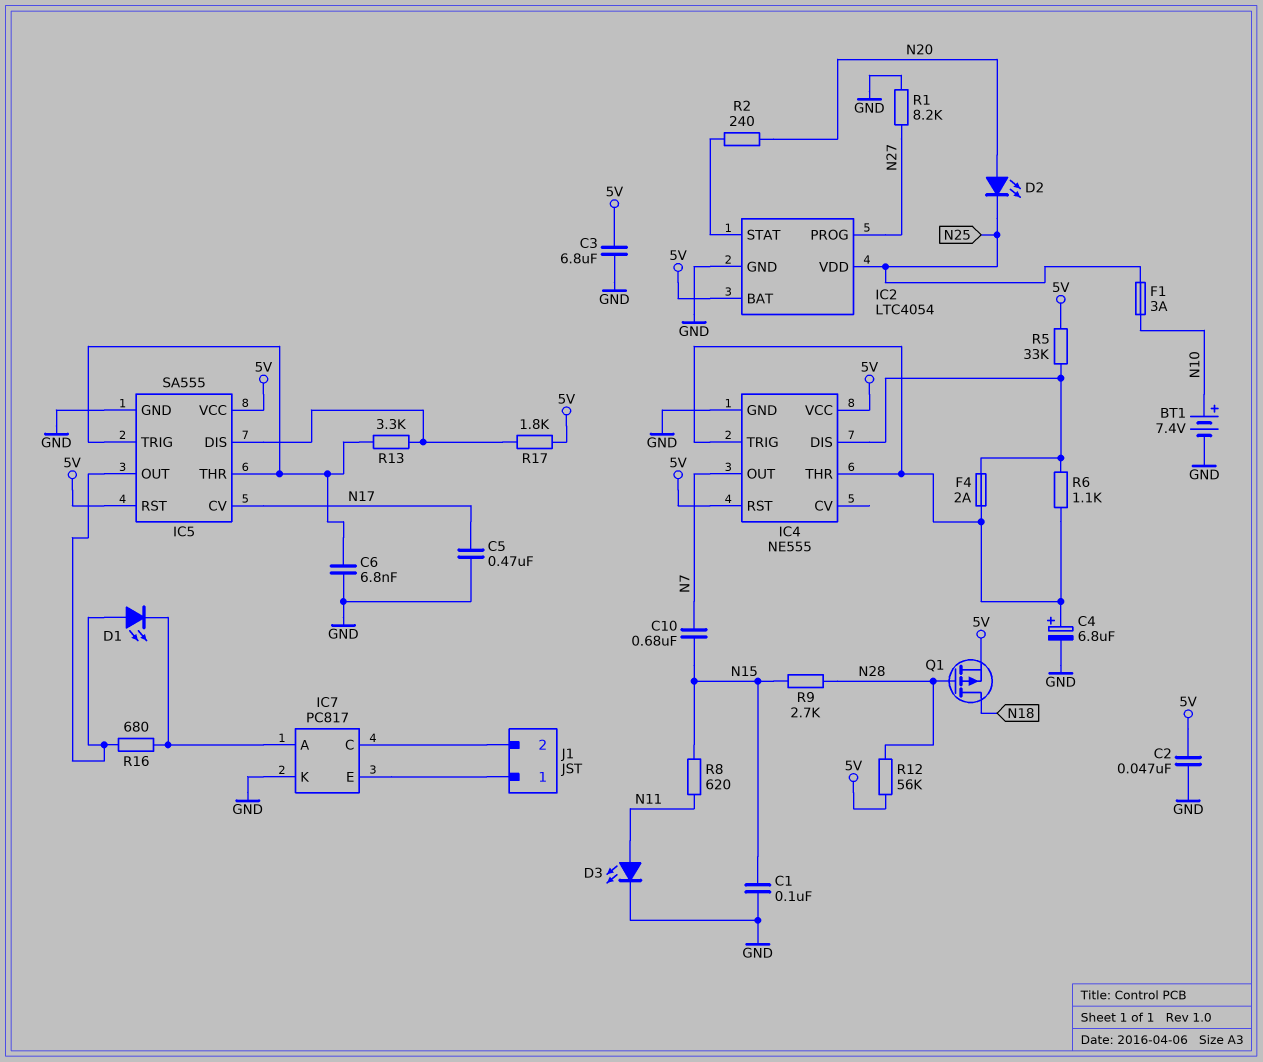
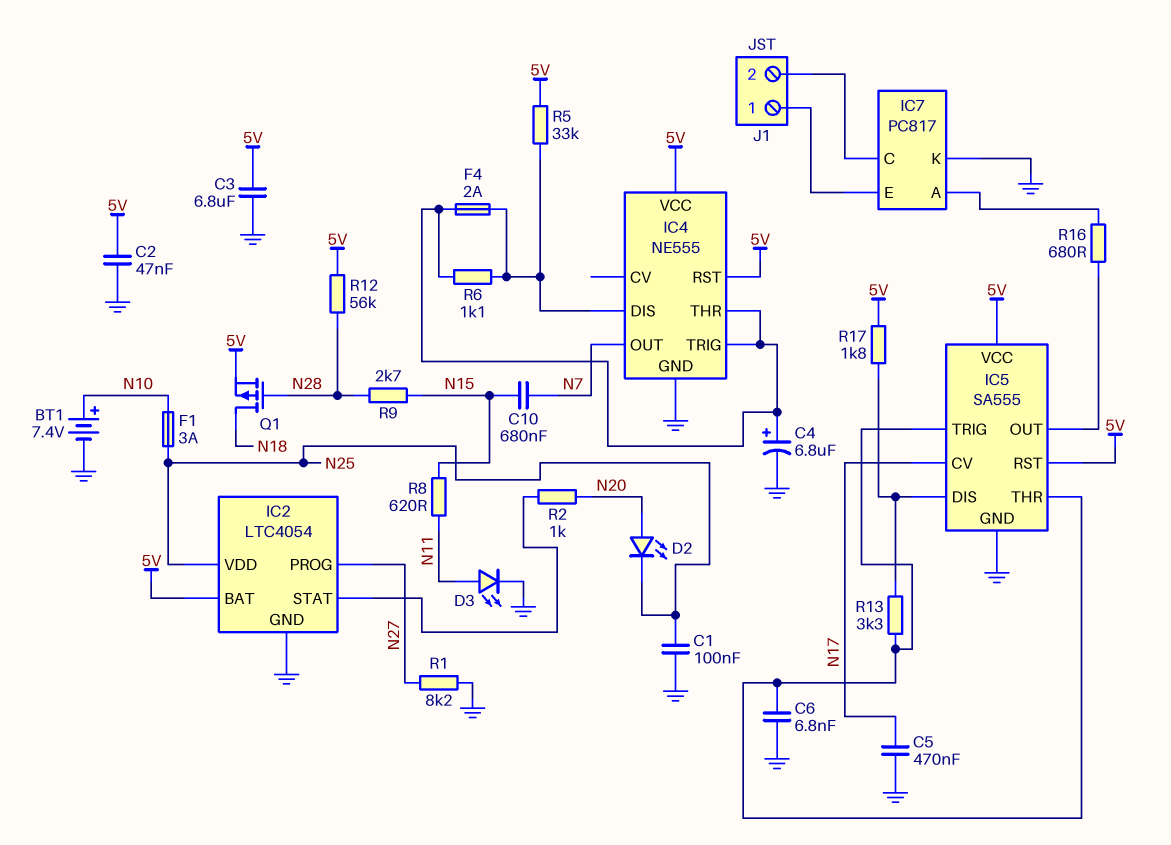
C1: 100nF (GND, N15) -> 100nF (GND, N25)
D1: LED (A IC5/OUT, K IC7/A) -> none
R2: 240 (IC2/STAT, N20) -> 1k (IC2/STAT, N20)

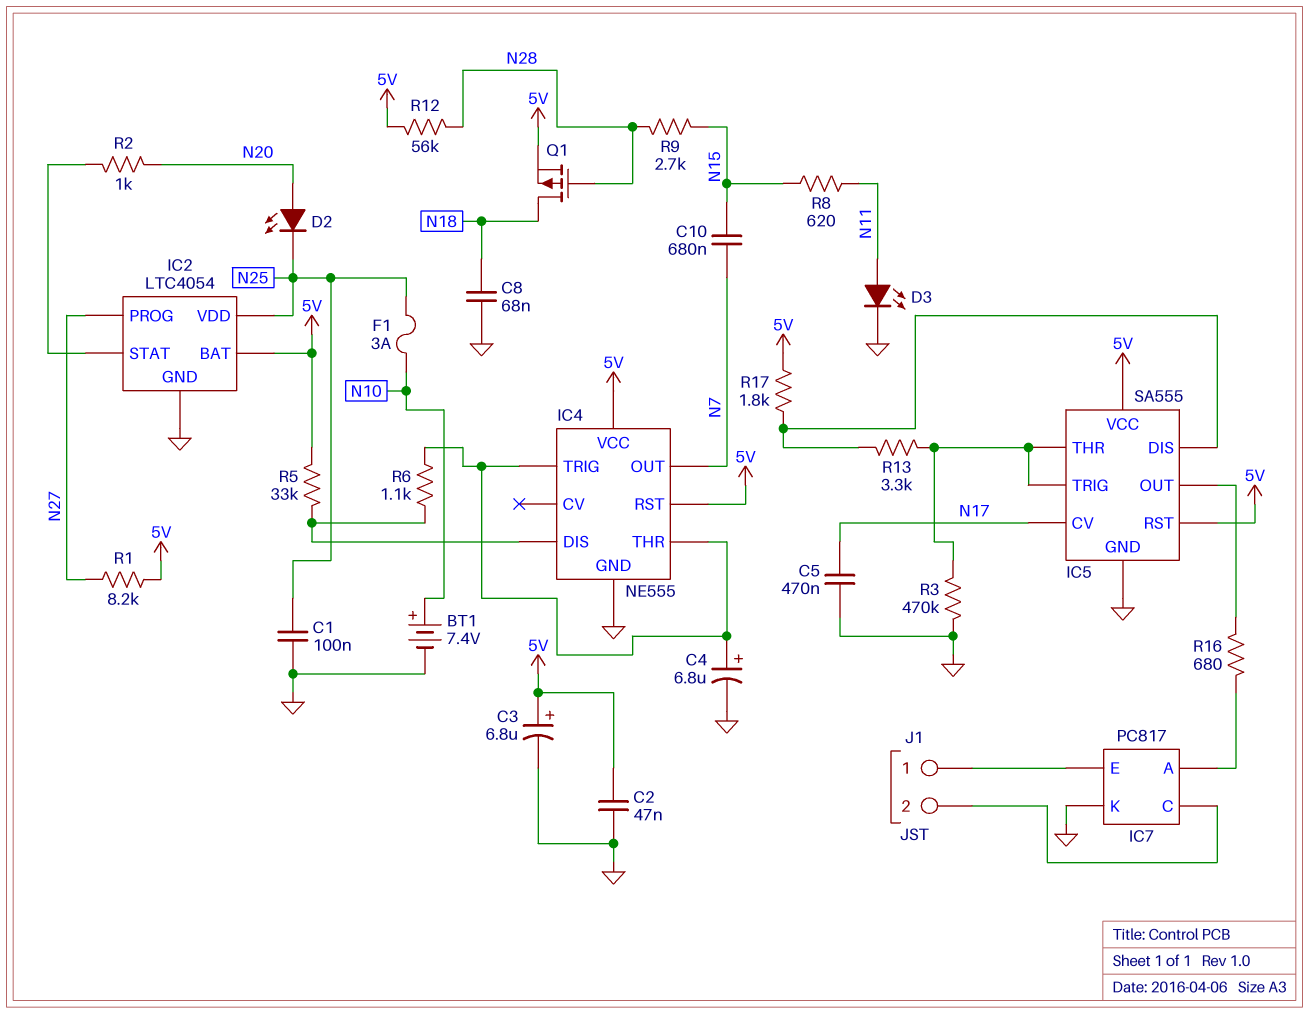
C3: 6.8uF (5V, GND) -> 6.8uF (plus 5V, minus GND)
C6: 6.8nF (GND, IC5/THR) -> none
C8: none -> 68nF (GND, N18)
F4: 2A (IC4/DIS, IC4/THR) -> none
R1: 8.2k (GND, N27) -> 8.2k (5V, N27)
R3: none -> 470k (GND, IC5/THR)

